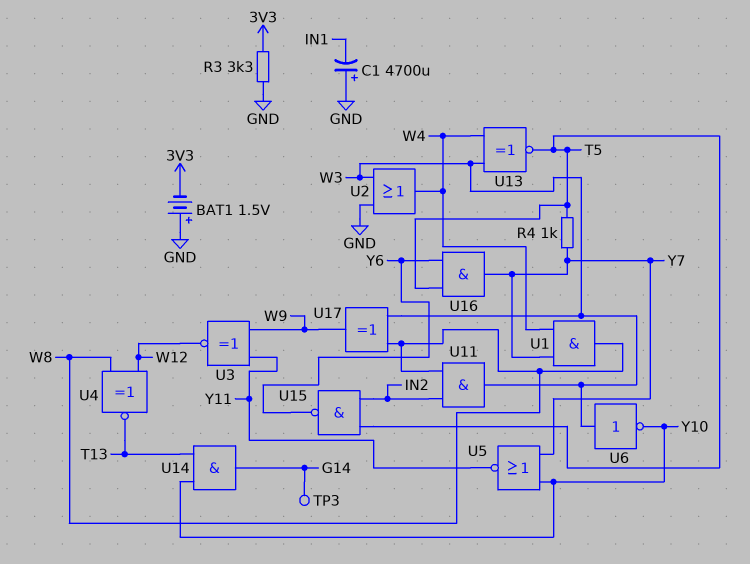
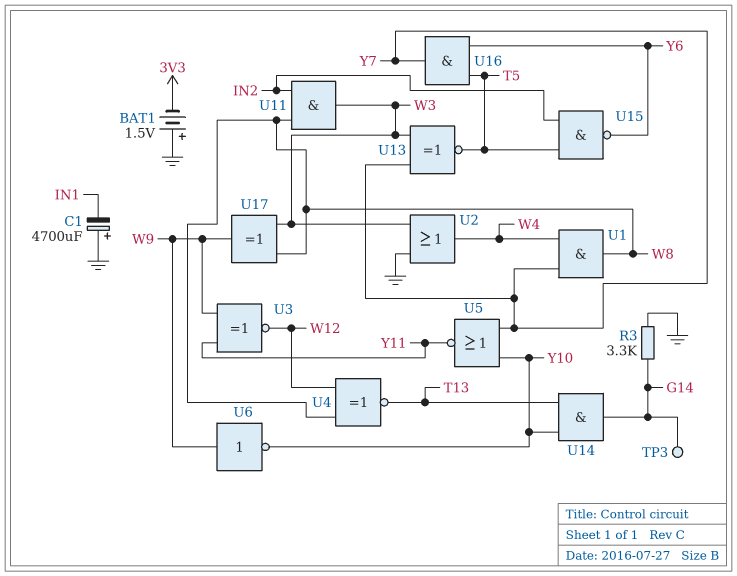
R3: 3.3k (3V3, GND) -> 3.3k (G14, GND)
R4: 1k (T5, Y7) -> none
U6: NOT (in W3, out Y10) -> NOT (in W9, out Y10)
U13: XNOR (in W3, in W4, out T5) -> XNOR (in W3, in Y7, out T5)

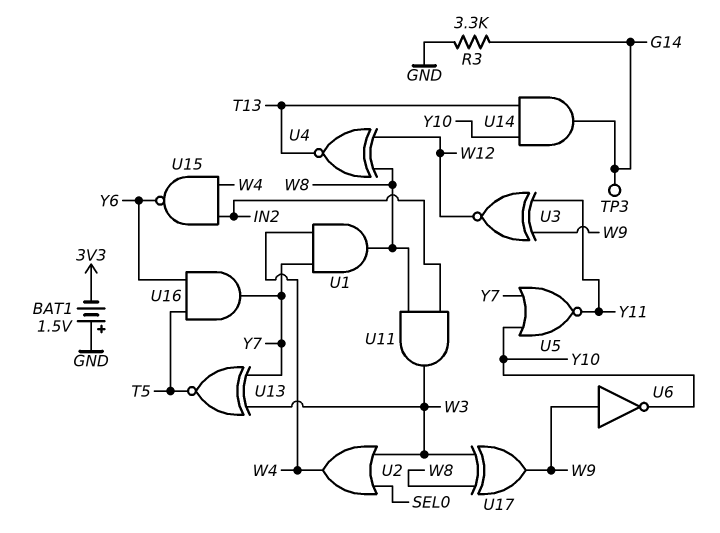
C1: 4700uF (plus GND, minus IN1) -> none
U2: OR (in GND, in W3, out W4) -> OR (in SEL0, in W3, out W4)
U15: NAND (in IN2, in T5, out Y6) -> NAND (in IN2, in W4, out Y6)

